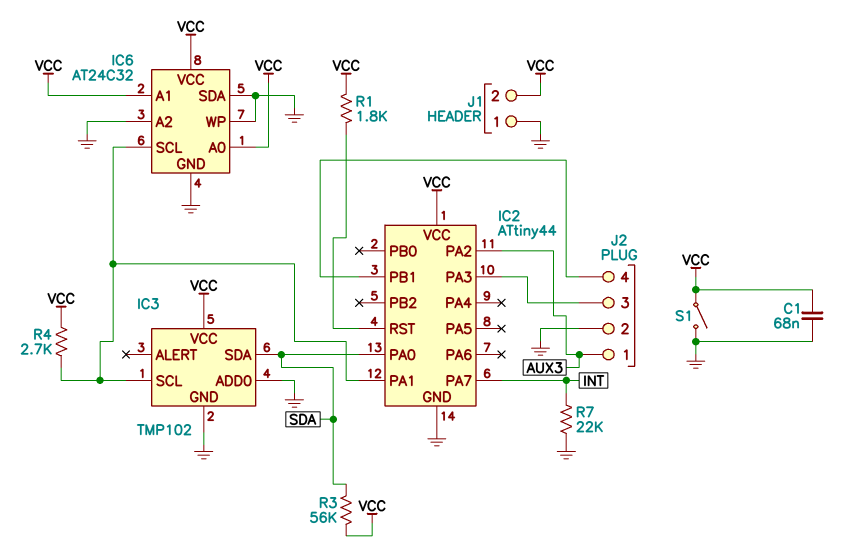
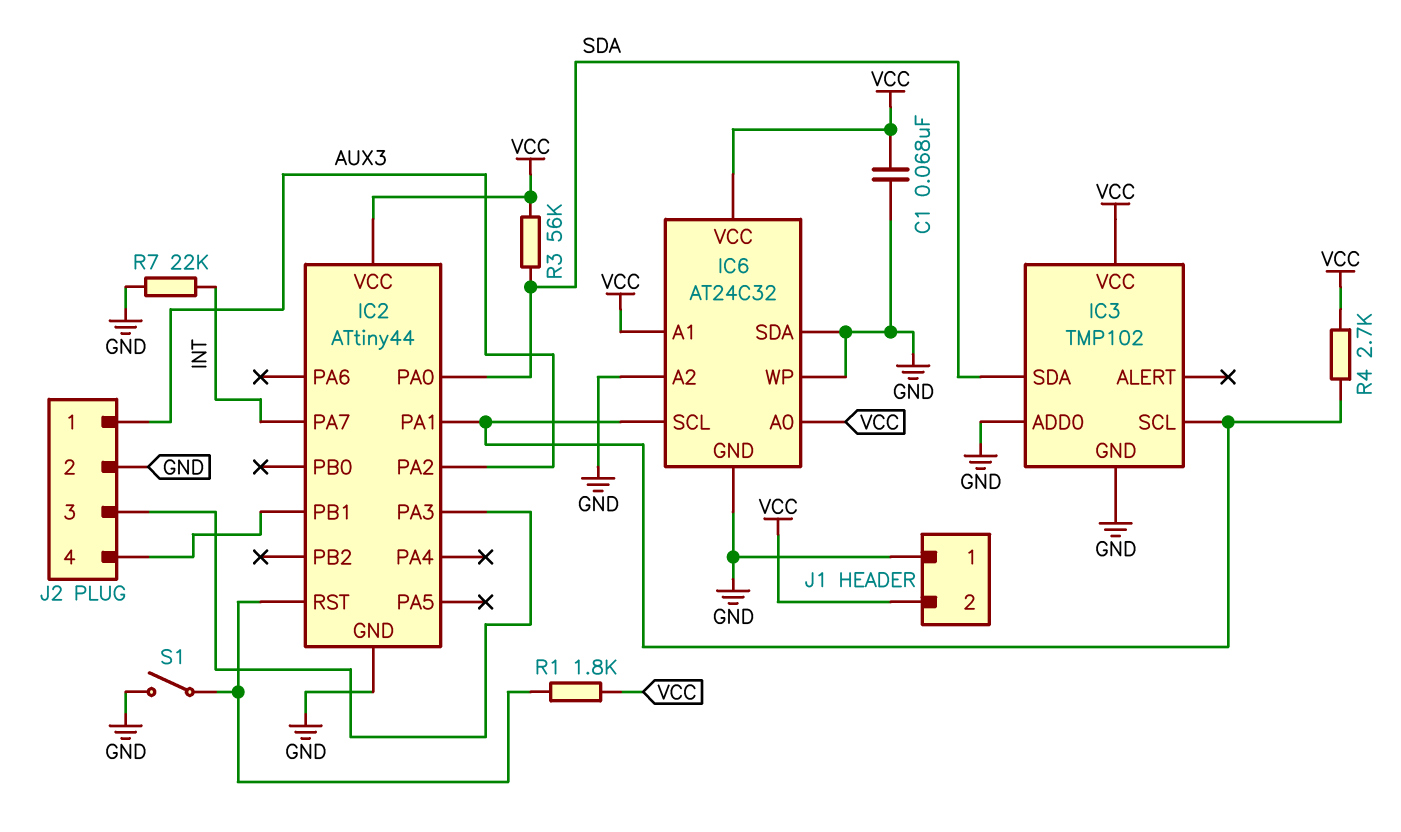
S1: switch (GND, VCC) -> switch (GND, IC2/RST)

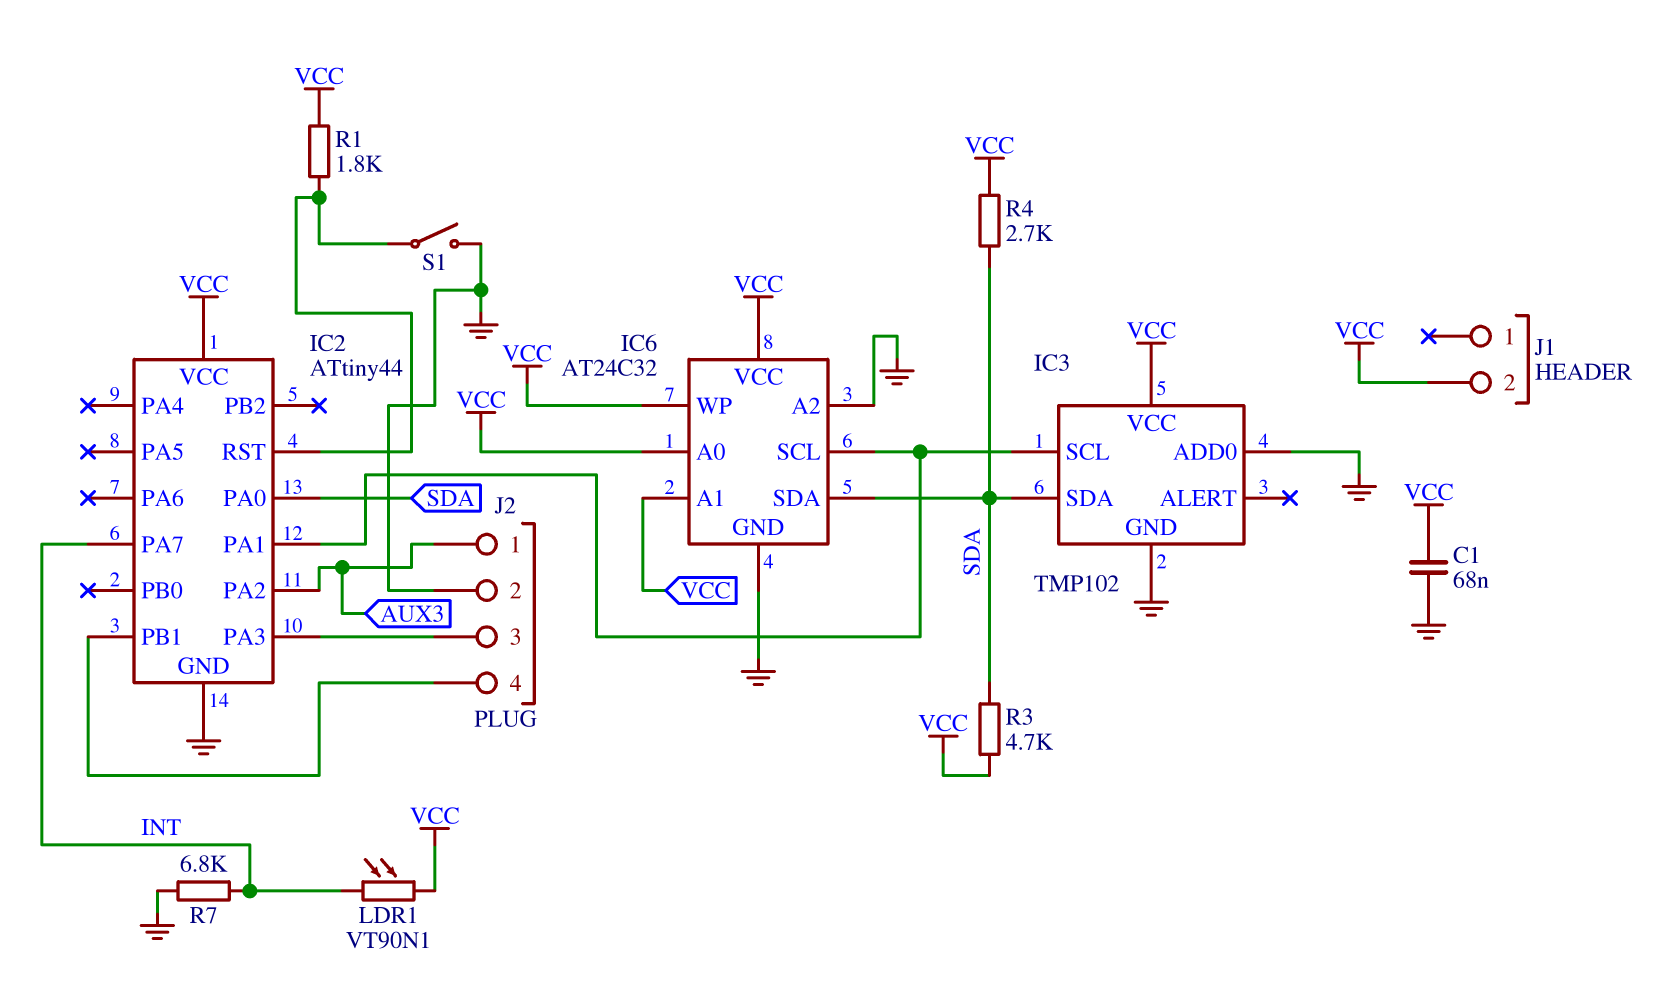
IC6 pin SDA: GND -> SDA
IC6 pin WP: GND -> VCC
J1 pin 1: GND -> none
LDR1: none -> VT90N1 (INT, VCC)
R3: 56k (SDA, VCC) -> 4.7k (SDA, VCC)
R4: 2.7k (IC2/PA1, VCC) -> 2.7k (SDA, VCC)
R7: 22k (GND, INT) -> 6.8k (GND, INT)

